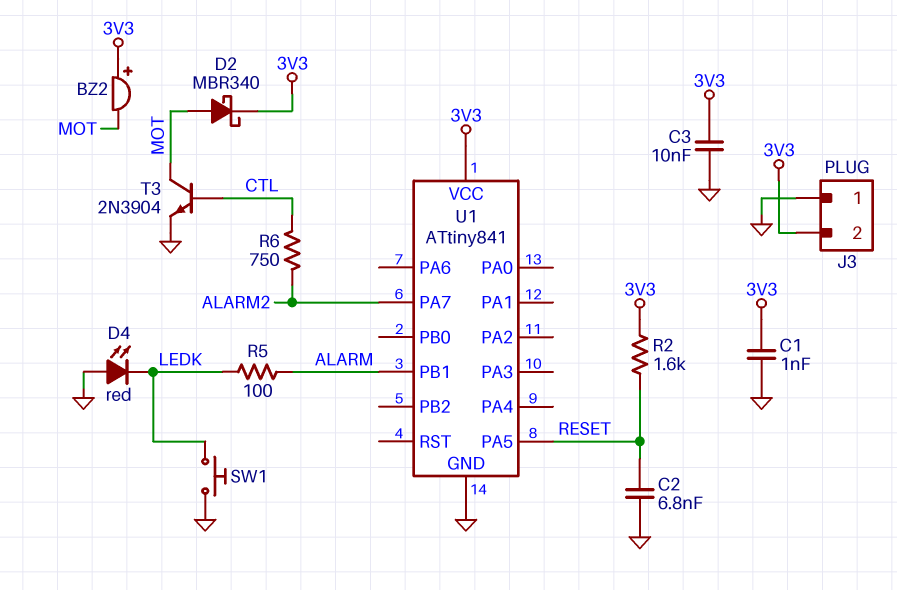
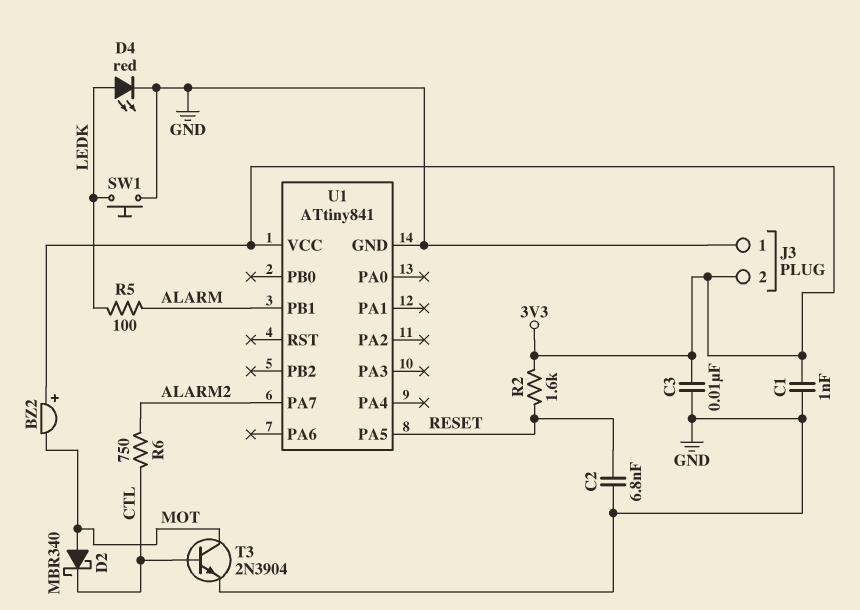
D2: schottky MBR340 (A MOT, K 3V3) -> schottky MBR340 (A MOT, K CTL)
D4: LED red (A GND, K LEDK) -> LED red (A LEDK, K GND)

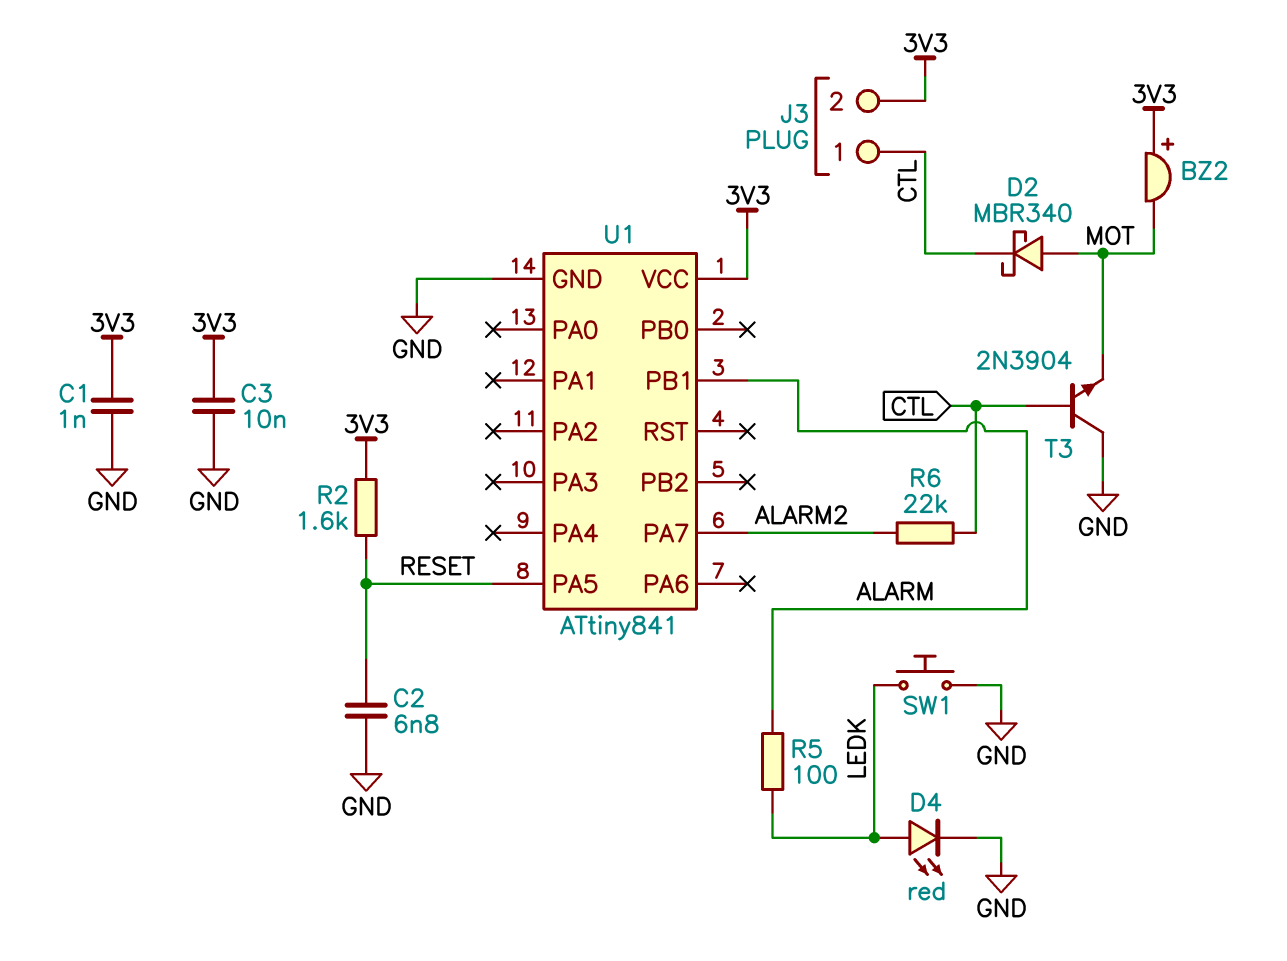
J3 pin 1: GND -> CTL
R6: 750 (ALARM2, CTL) -> 22k (ALARM2, CTL)
T3: NPN 2N3904 (B CTL, C MOT, E GND) -> NPN 2N3904 (B CTL, C GND, E MOT)

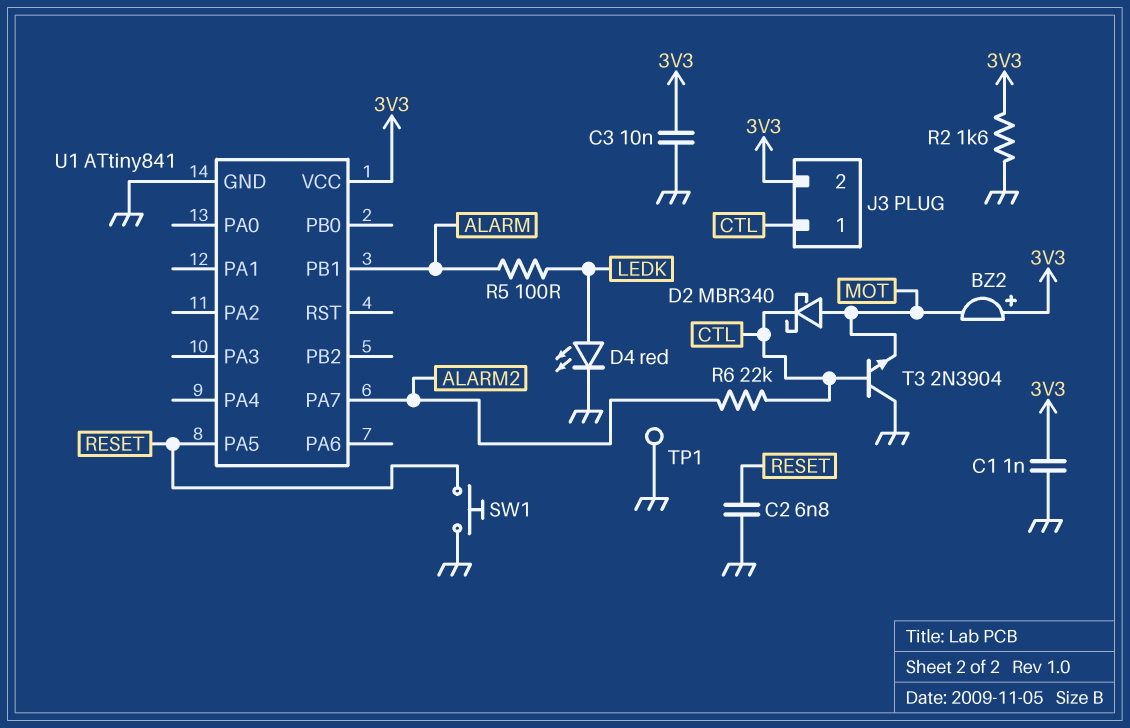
R2: 1.6k (3V3, RESET) -> 1.6k (3V3, GND)
SW1: button (GND, LEDK) -> button (GND, RESET)
TP1: none -> test point (GND)

